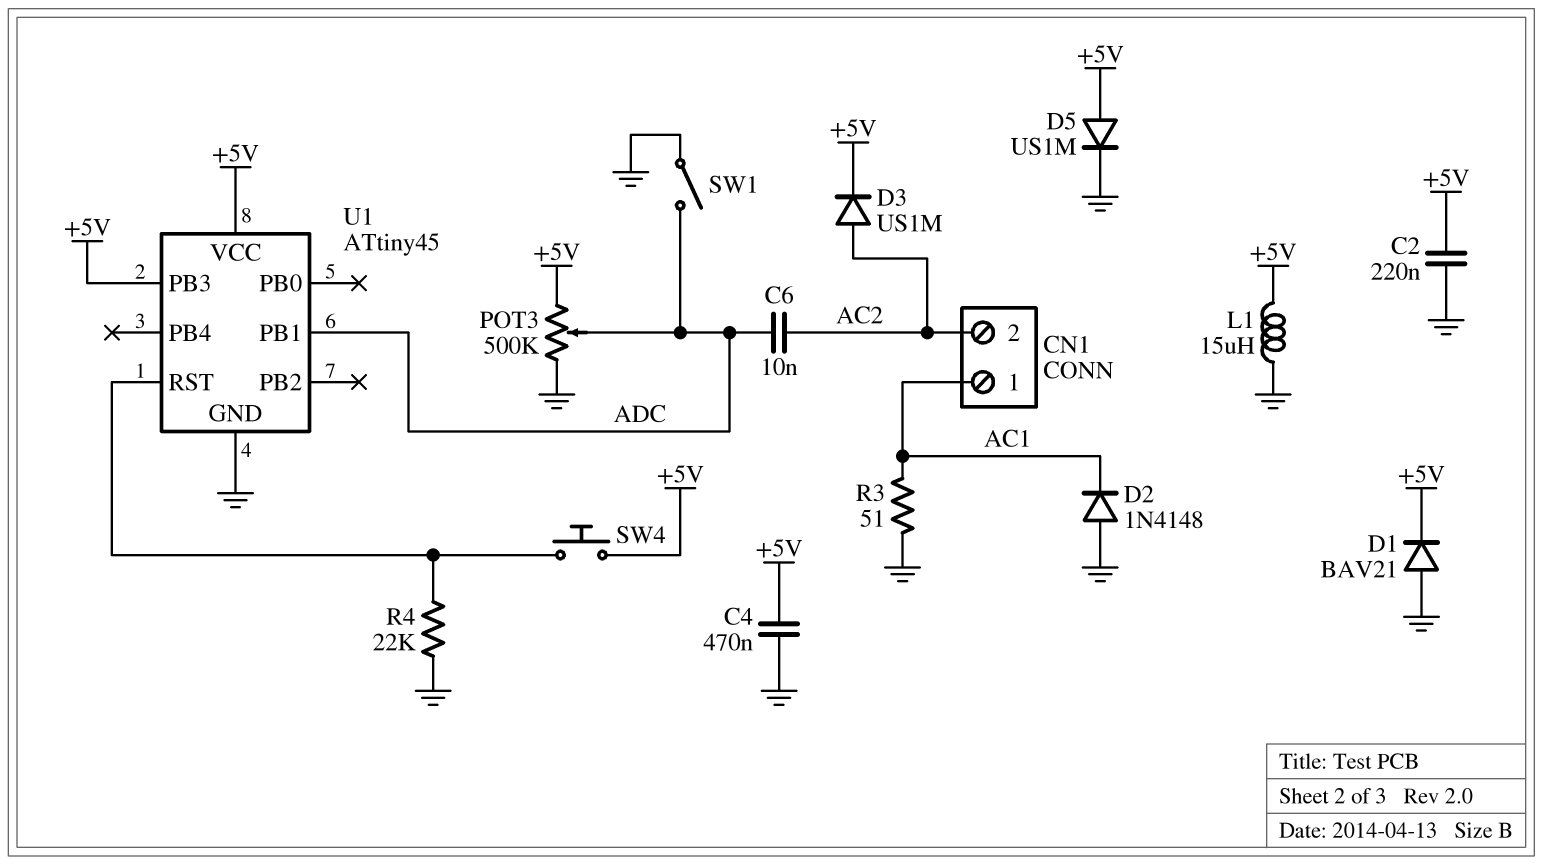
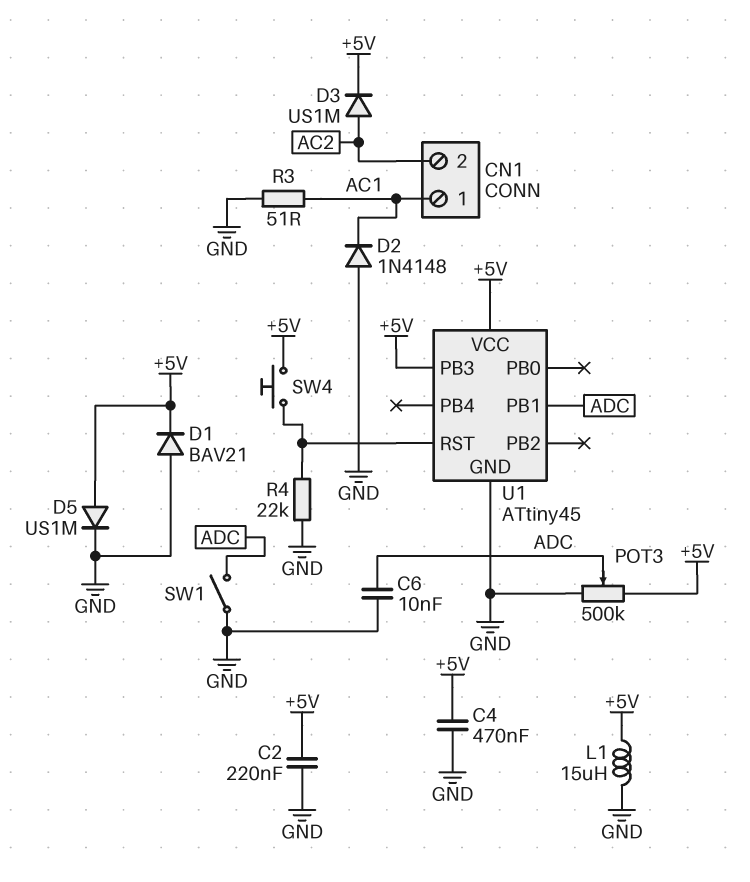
C6: 10nF (AC2, ADC) -> 10nF (ADC, GND)

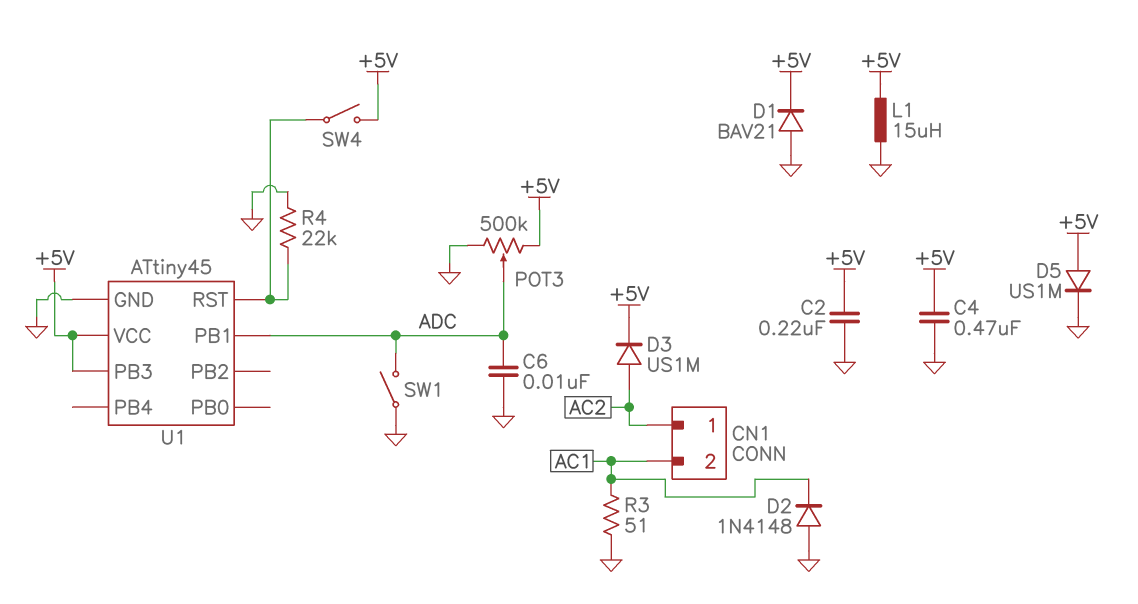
CN1 pin 1: AC1 -> AC2
CN1 pin 2: AC2 -> AC1
SW4: button (+5V, U1/RST) -> switch (+5V, U1/RST)

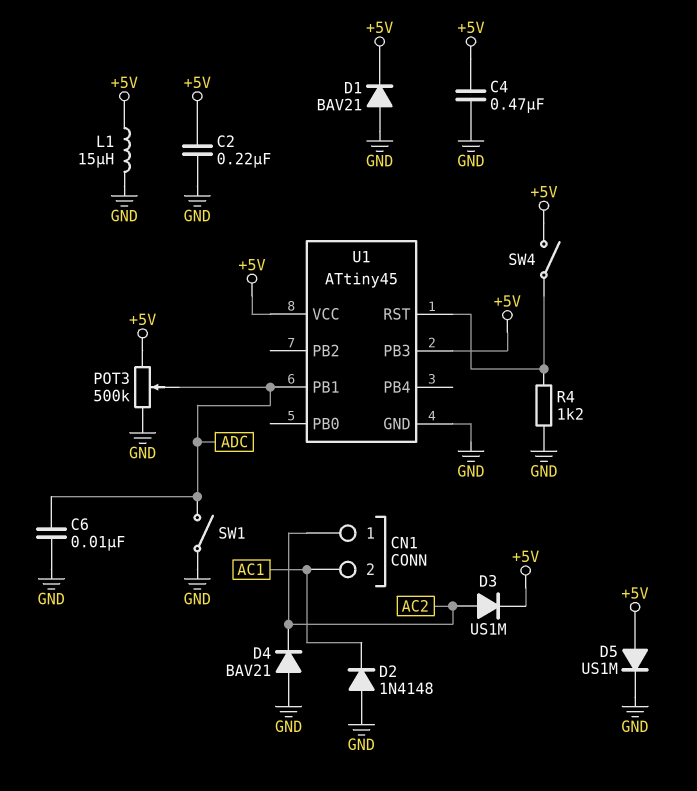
D4: none -> diode BAV21 (A GND, K AC2)
R3: 51 (AC1, GND) -> none
R4: 22k (GND, U1/RST) -> 1.2k (GND, U1/RST)

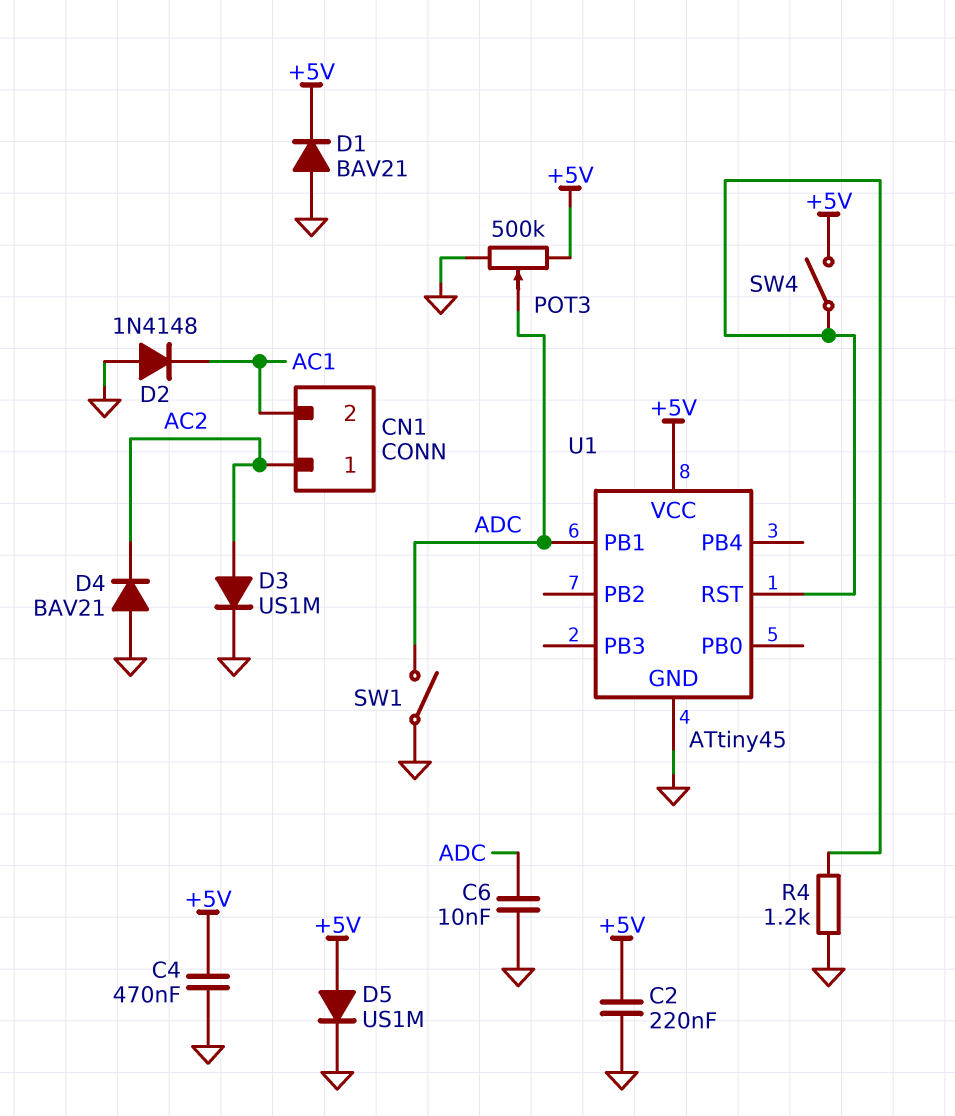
D3: diode US1M (A AC2, K +5V) -> diode US1M (A AC2, K GND)
L1: 15uH (+5V, GND) -> none
U1 pin PB3: +5V -> none

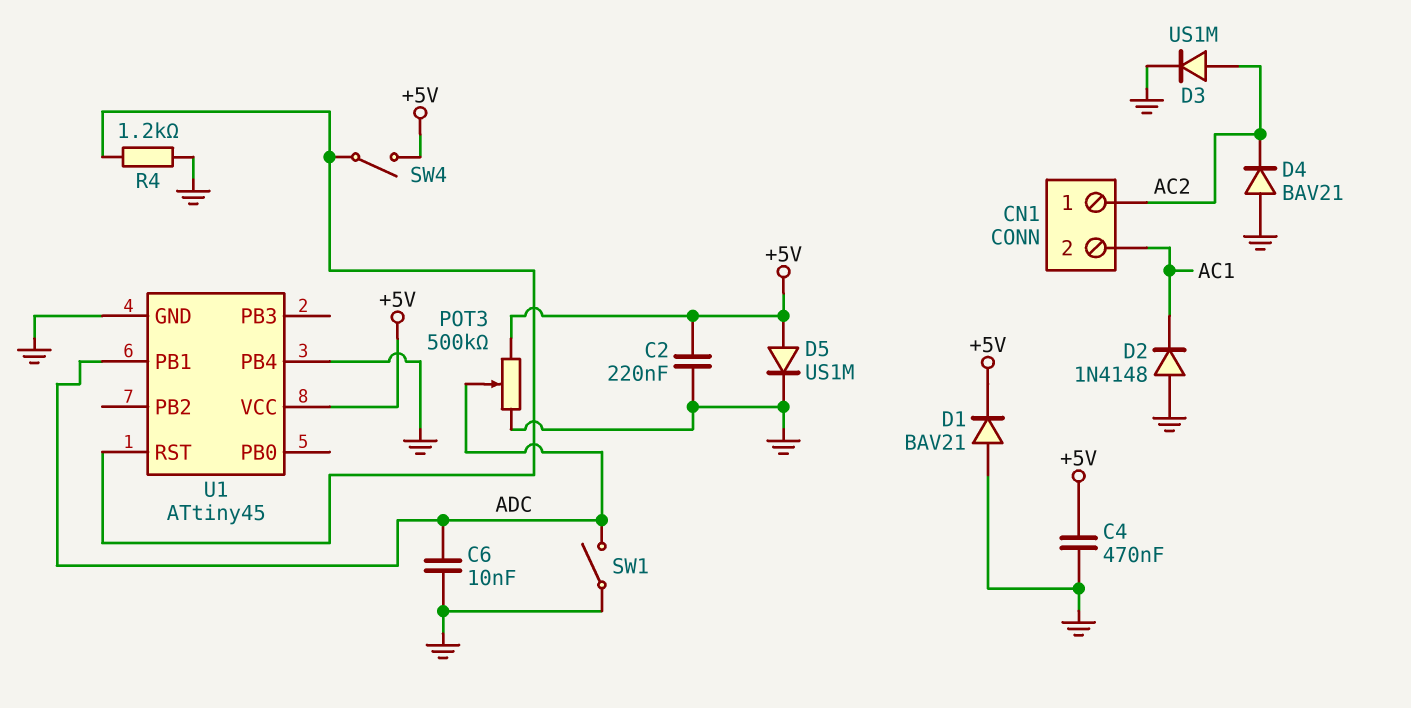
U1 pin PB4: none -> GND

